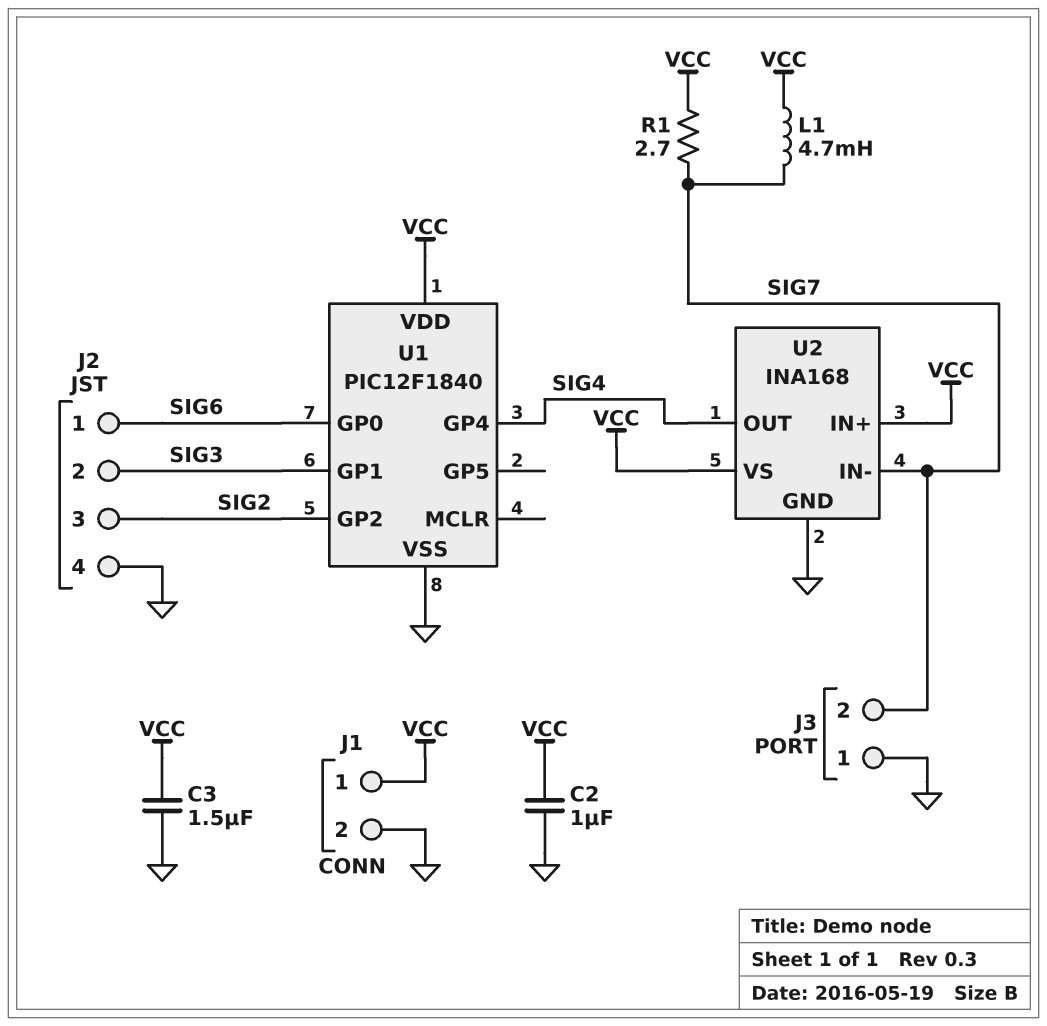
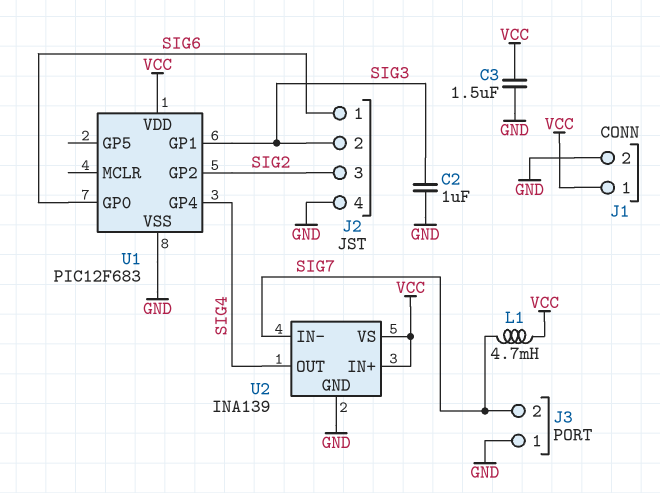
C2: 1uF (GND, VCC) -> 1uF (GND, SIG3)
R1: 2.7 (SIG7, VCC) -> none
U1: PIC12F1840 -> PIC12F683
U2: INA168 -> INA139

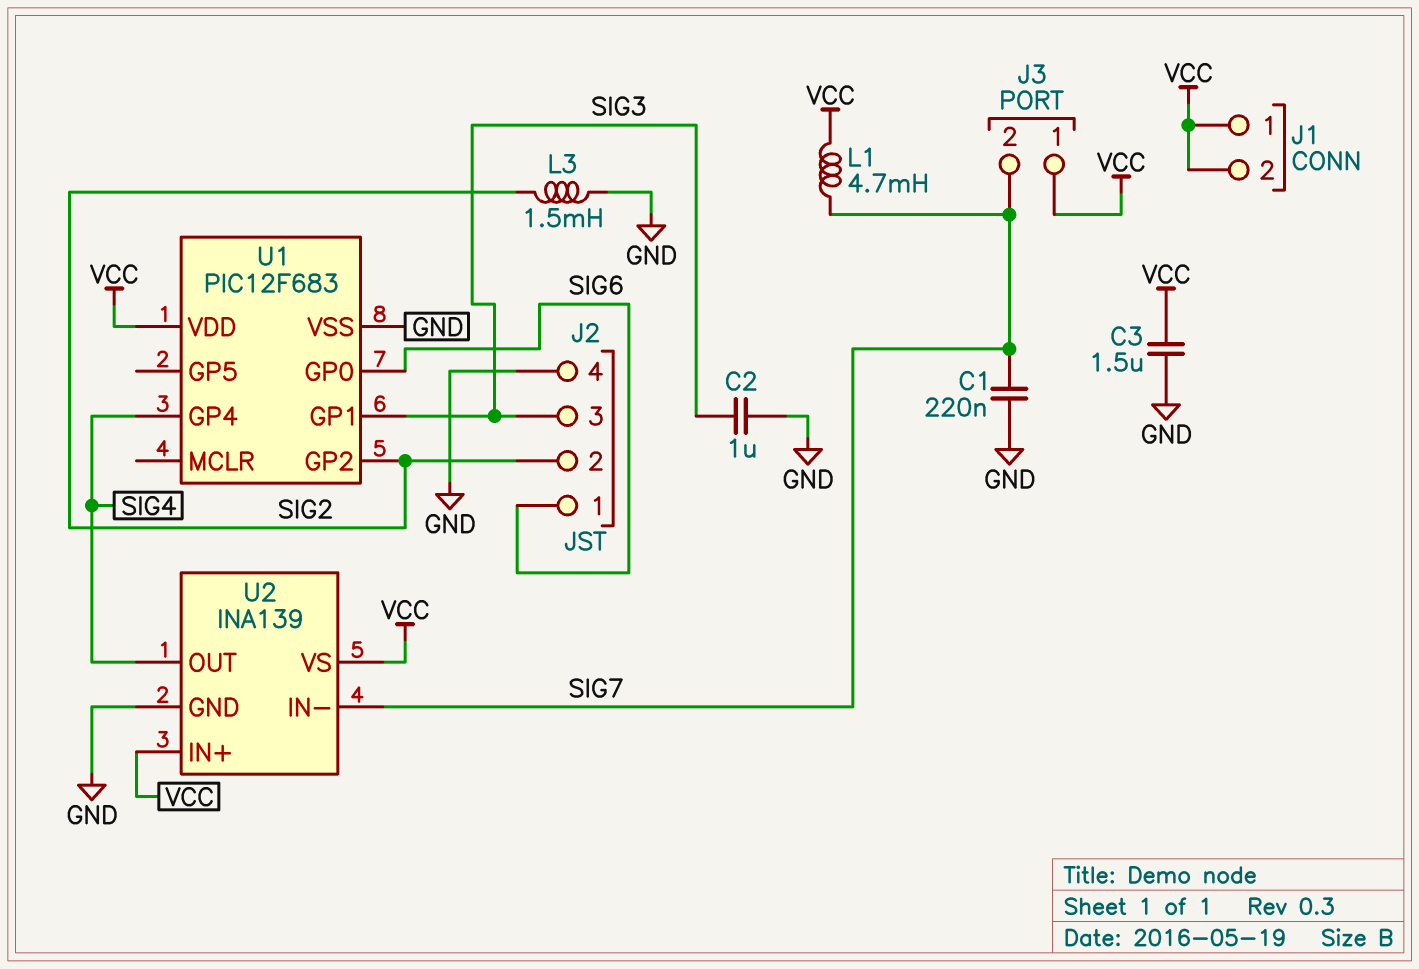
C1: none -> 220nF (GND, SIG7)
J1 pin 2: GND -> VCC
J2 pin 2: SIG3 -> SIG2
J2 pin 3: SIG2 -> SIG3
J3 pin 1: GND -> VCC
L3: none -> 1.5mH (GND, SIG2)

